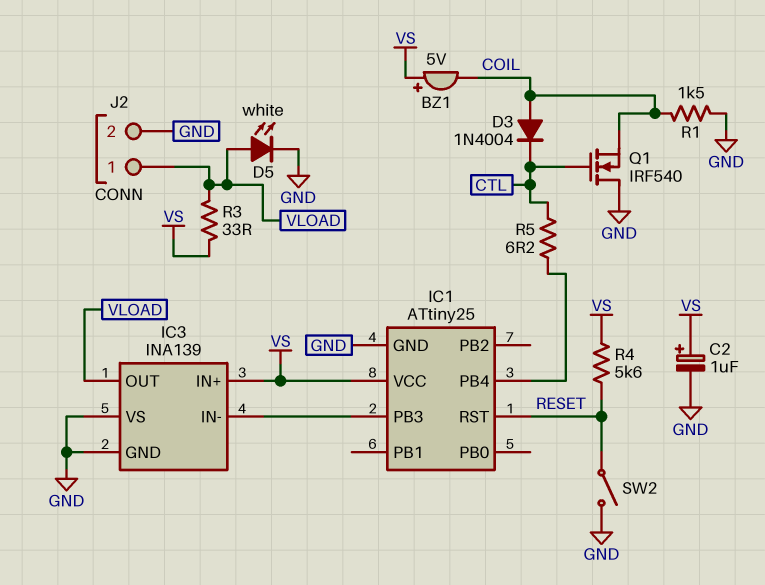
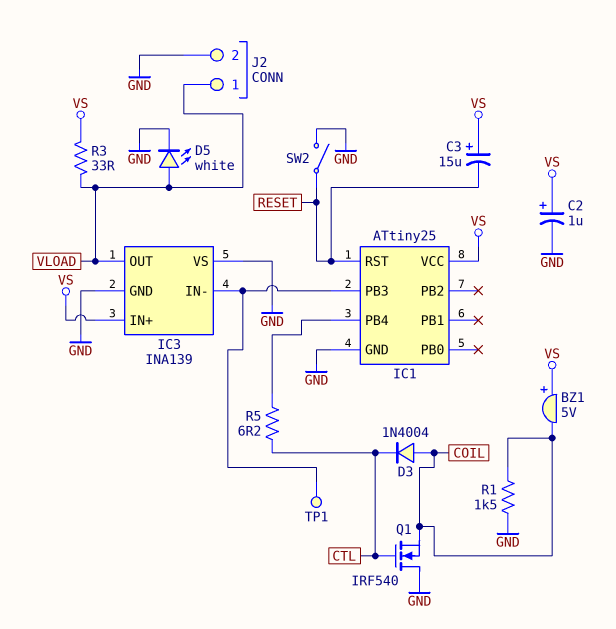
C3: none -> 15uF (plus VS, minus RESET)
R4: 5.6k (RESET, VS) -> none
TP1: none -> test point (IC1/PB3)

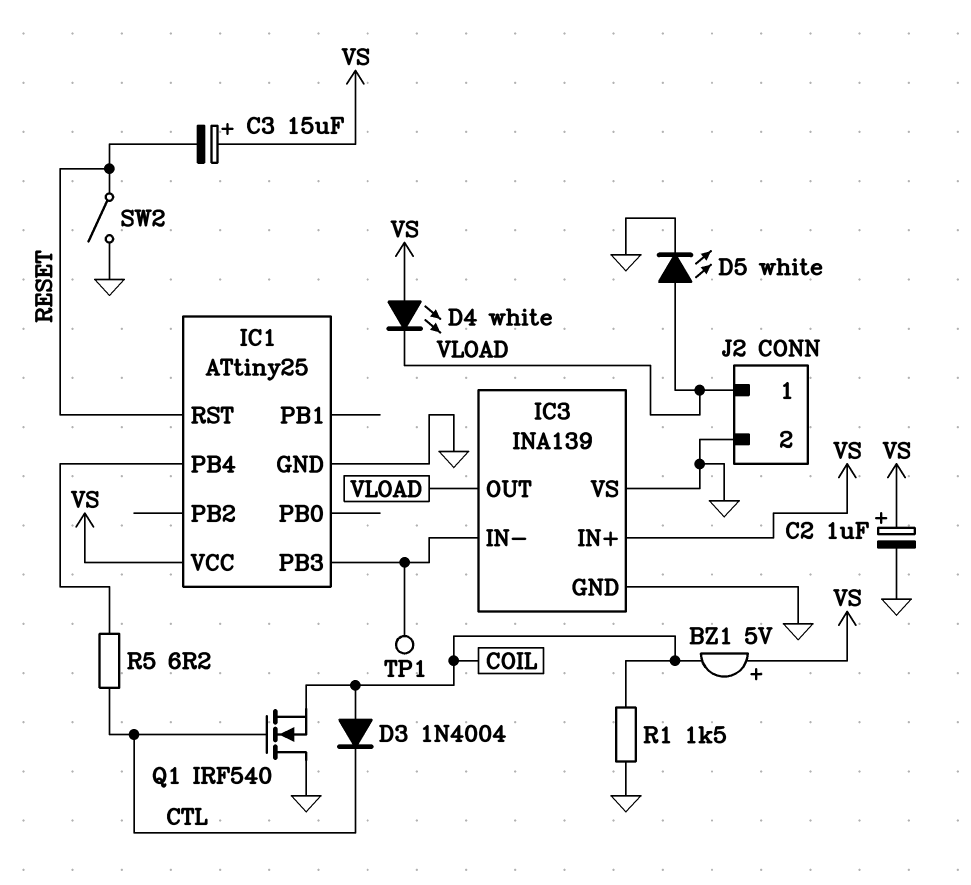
D4: none -> LED white (A VS, K VLOAD)
R3: 33 (VLOAD, VS) -> none

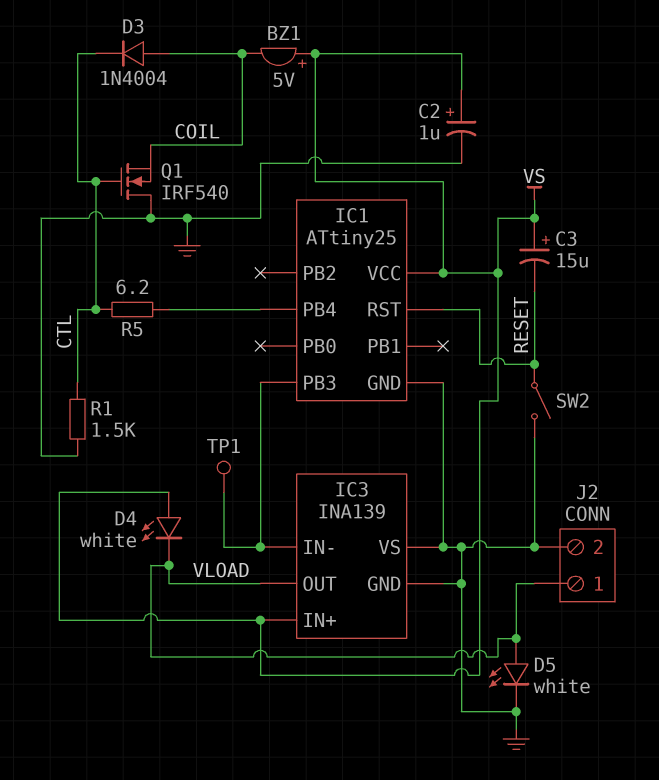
R1: 1.5k (COIL, GND) -> 1.5k (CTL, GND)

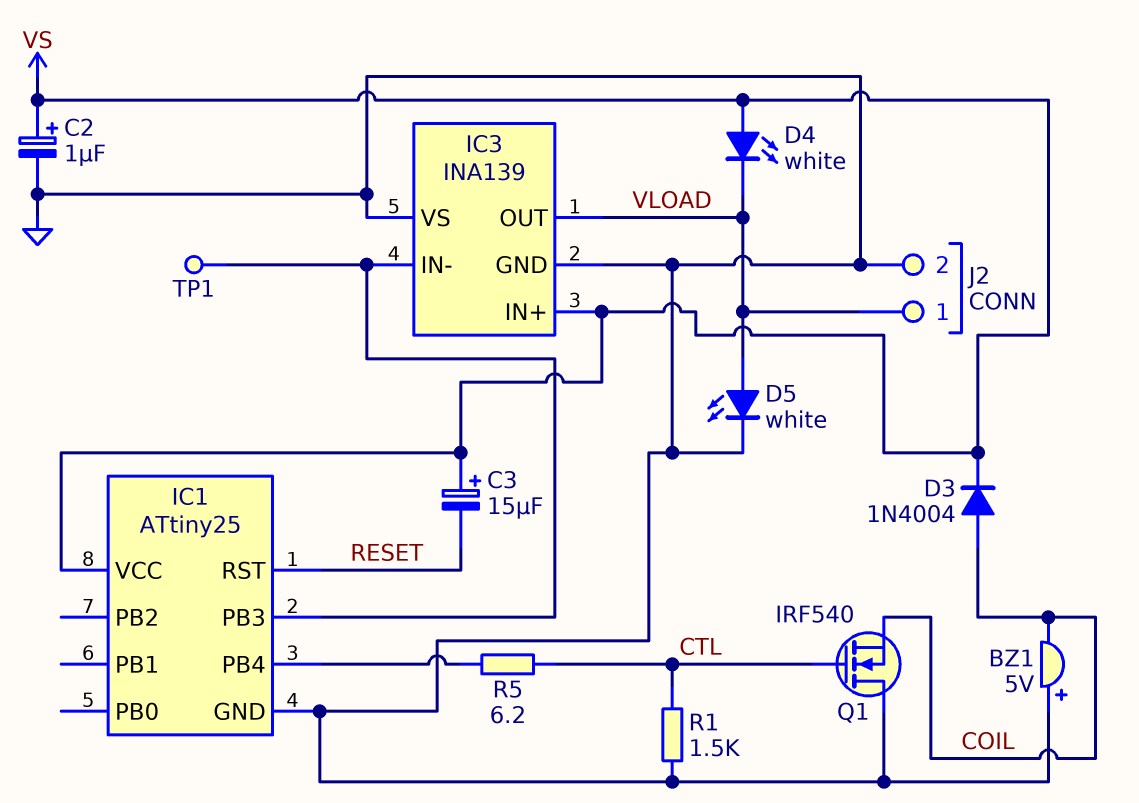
BZ1: buzzer 5V (plus VS, minus COIL) -> buzzer 5V (plus GND, minus COIL)
D3: diode 1N4004 (A COIL, K CTL) -> diode 1N4004 (A COIL, K VS)
SW2: switch (GND, RESET) -> none

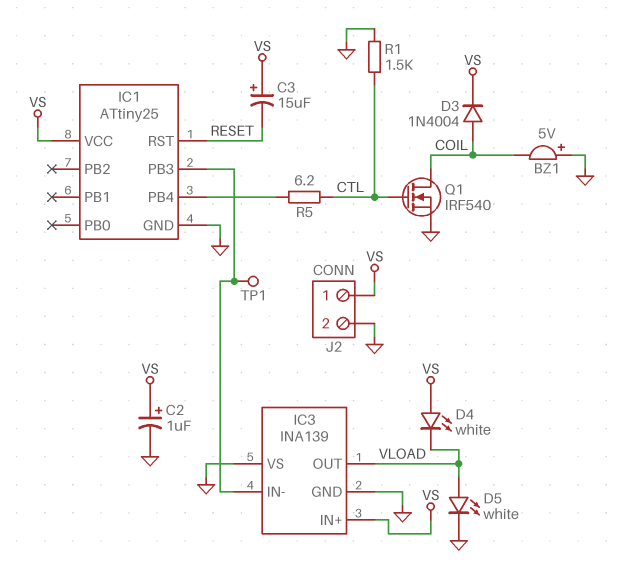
J2 pin 1: VLOAD -> VS
Q1: NMOS IRF540 (G CTL, D GND, S COIL) -> NMOS IRF540 (G CTL, D COIL, S GND)

